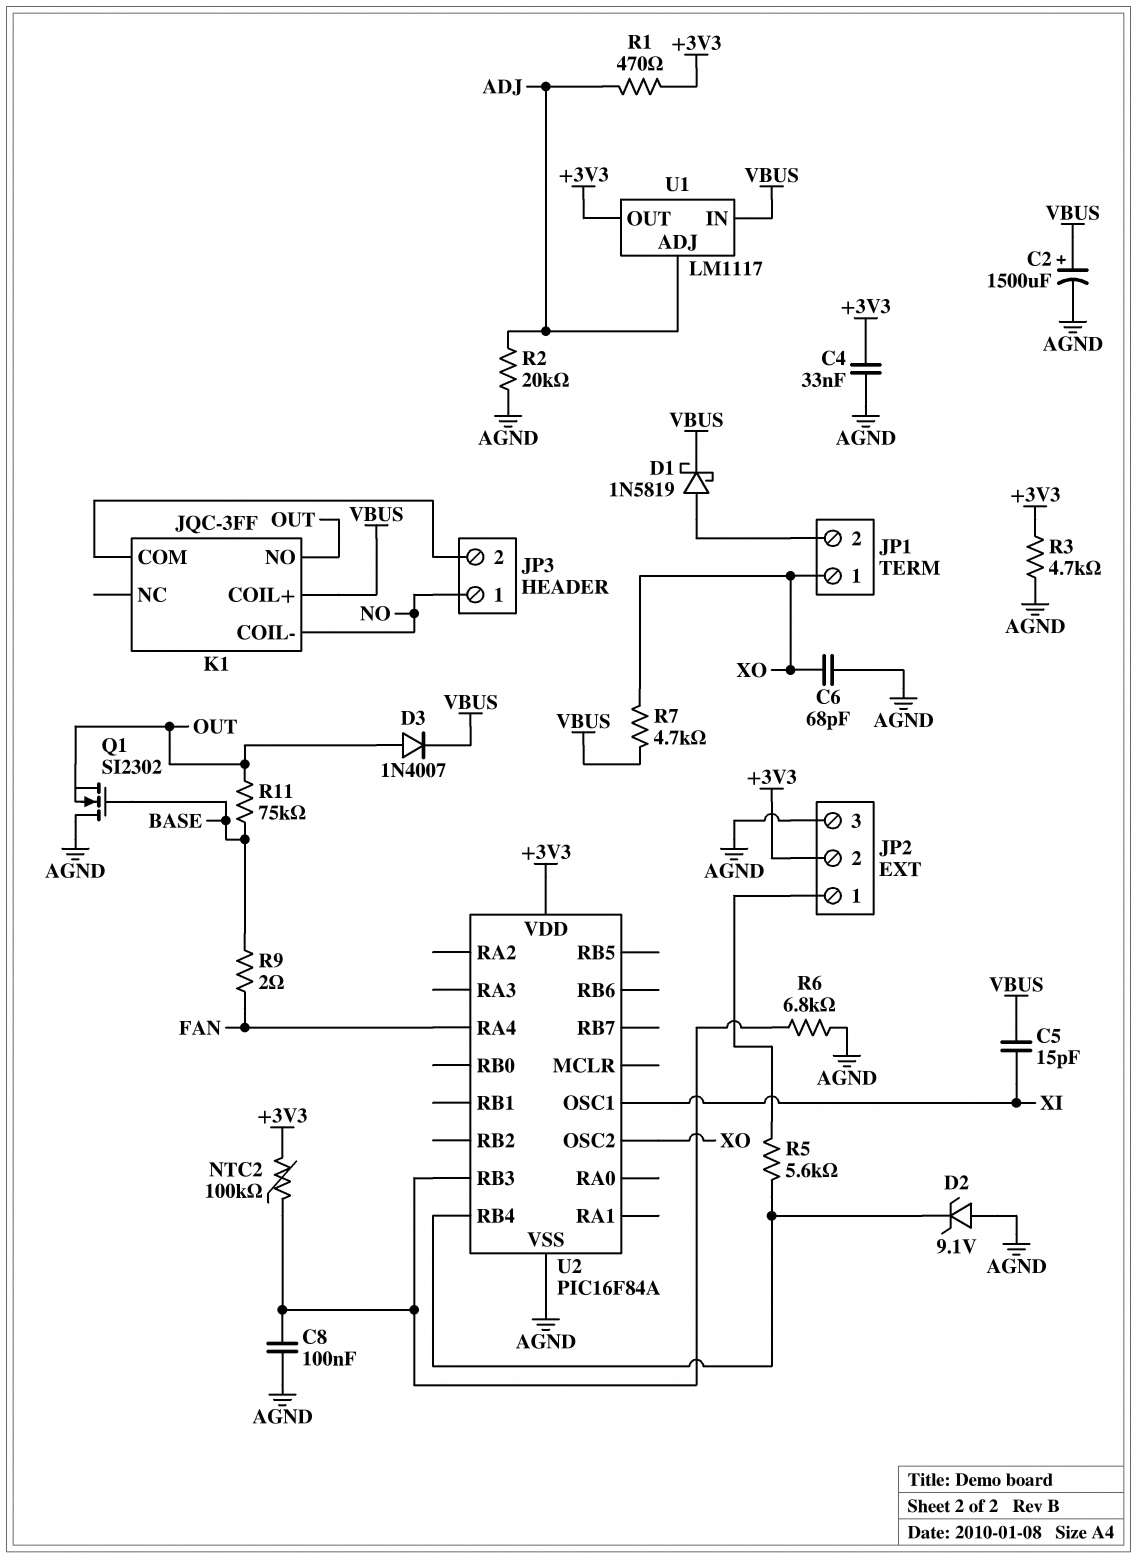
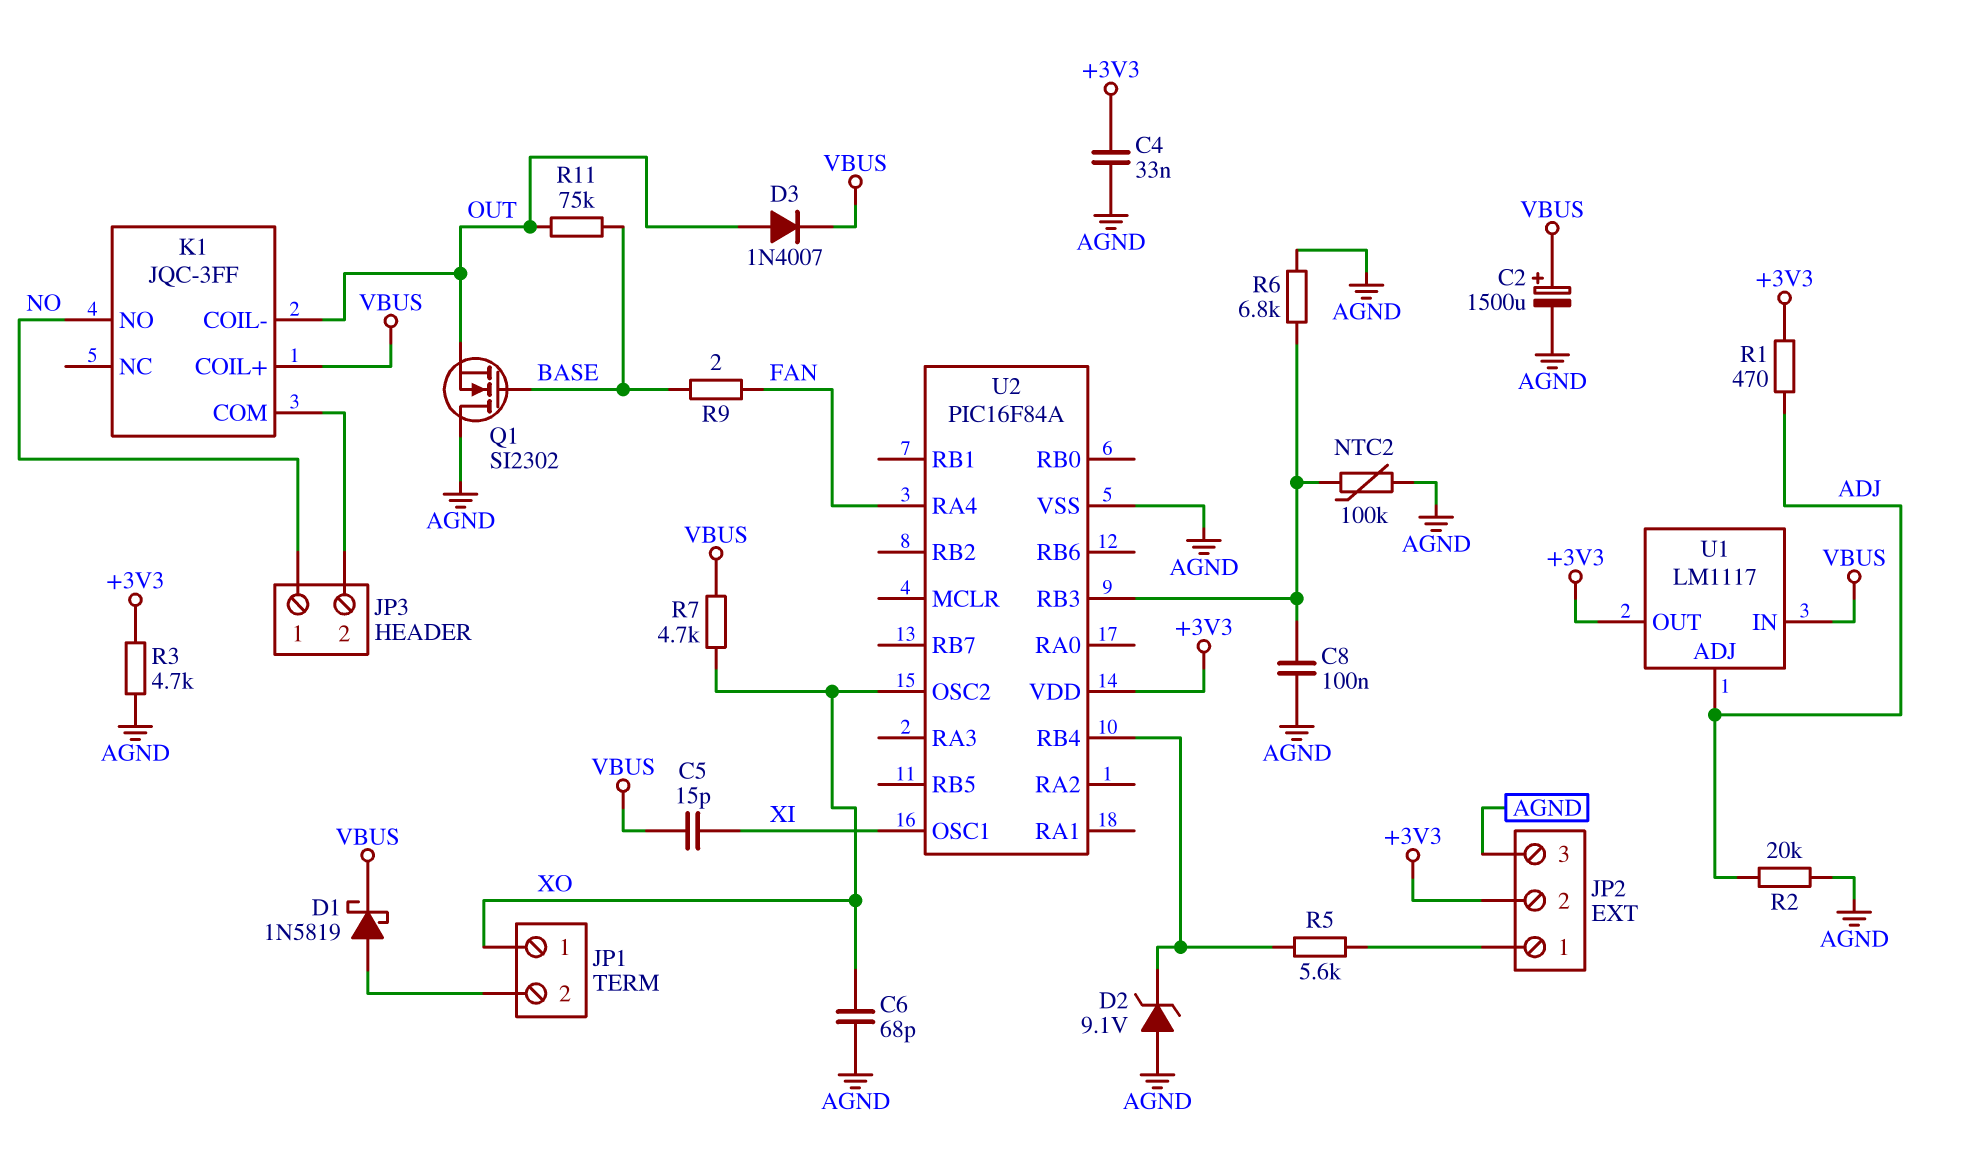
K1 pin COIL-: NO -> OUT
K1 pin NO: OUT -> NO
NTC2: 100k (+3V3, U2/RB3) -> 100k (AGND, U2/RB3)

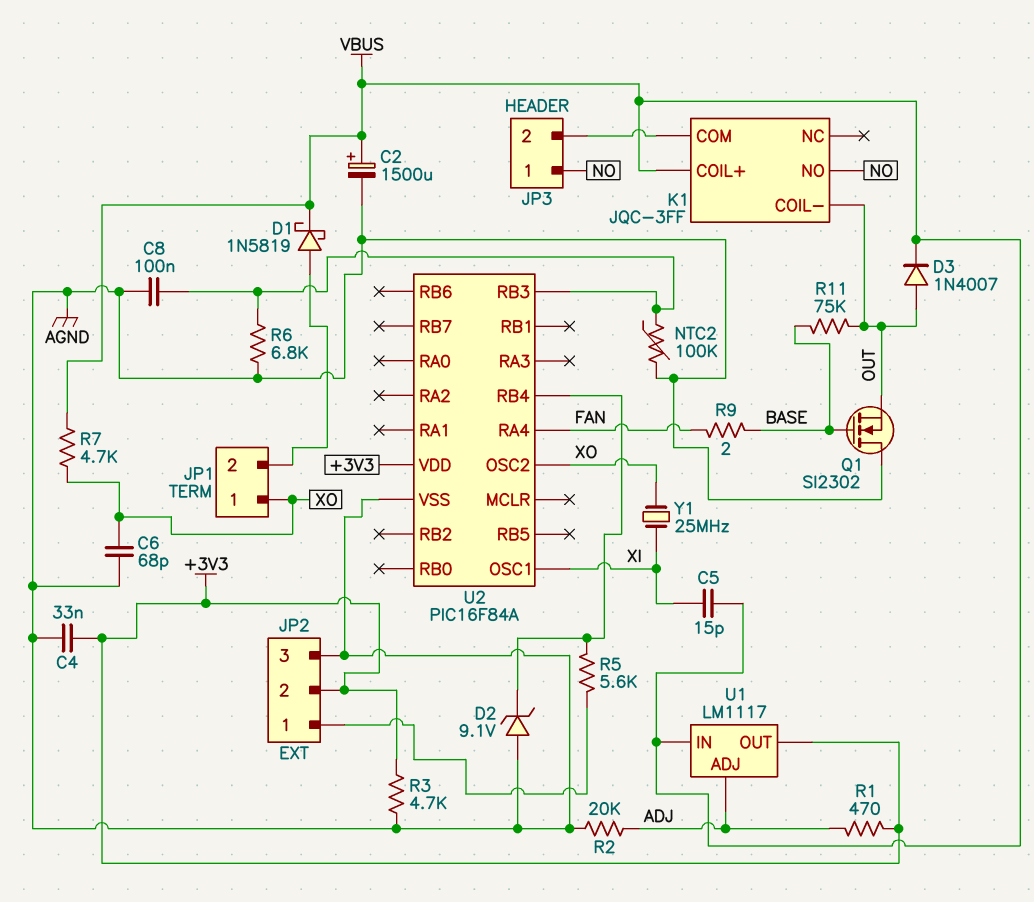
Y1: none -> 25MHz (XI, XO)

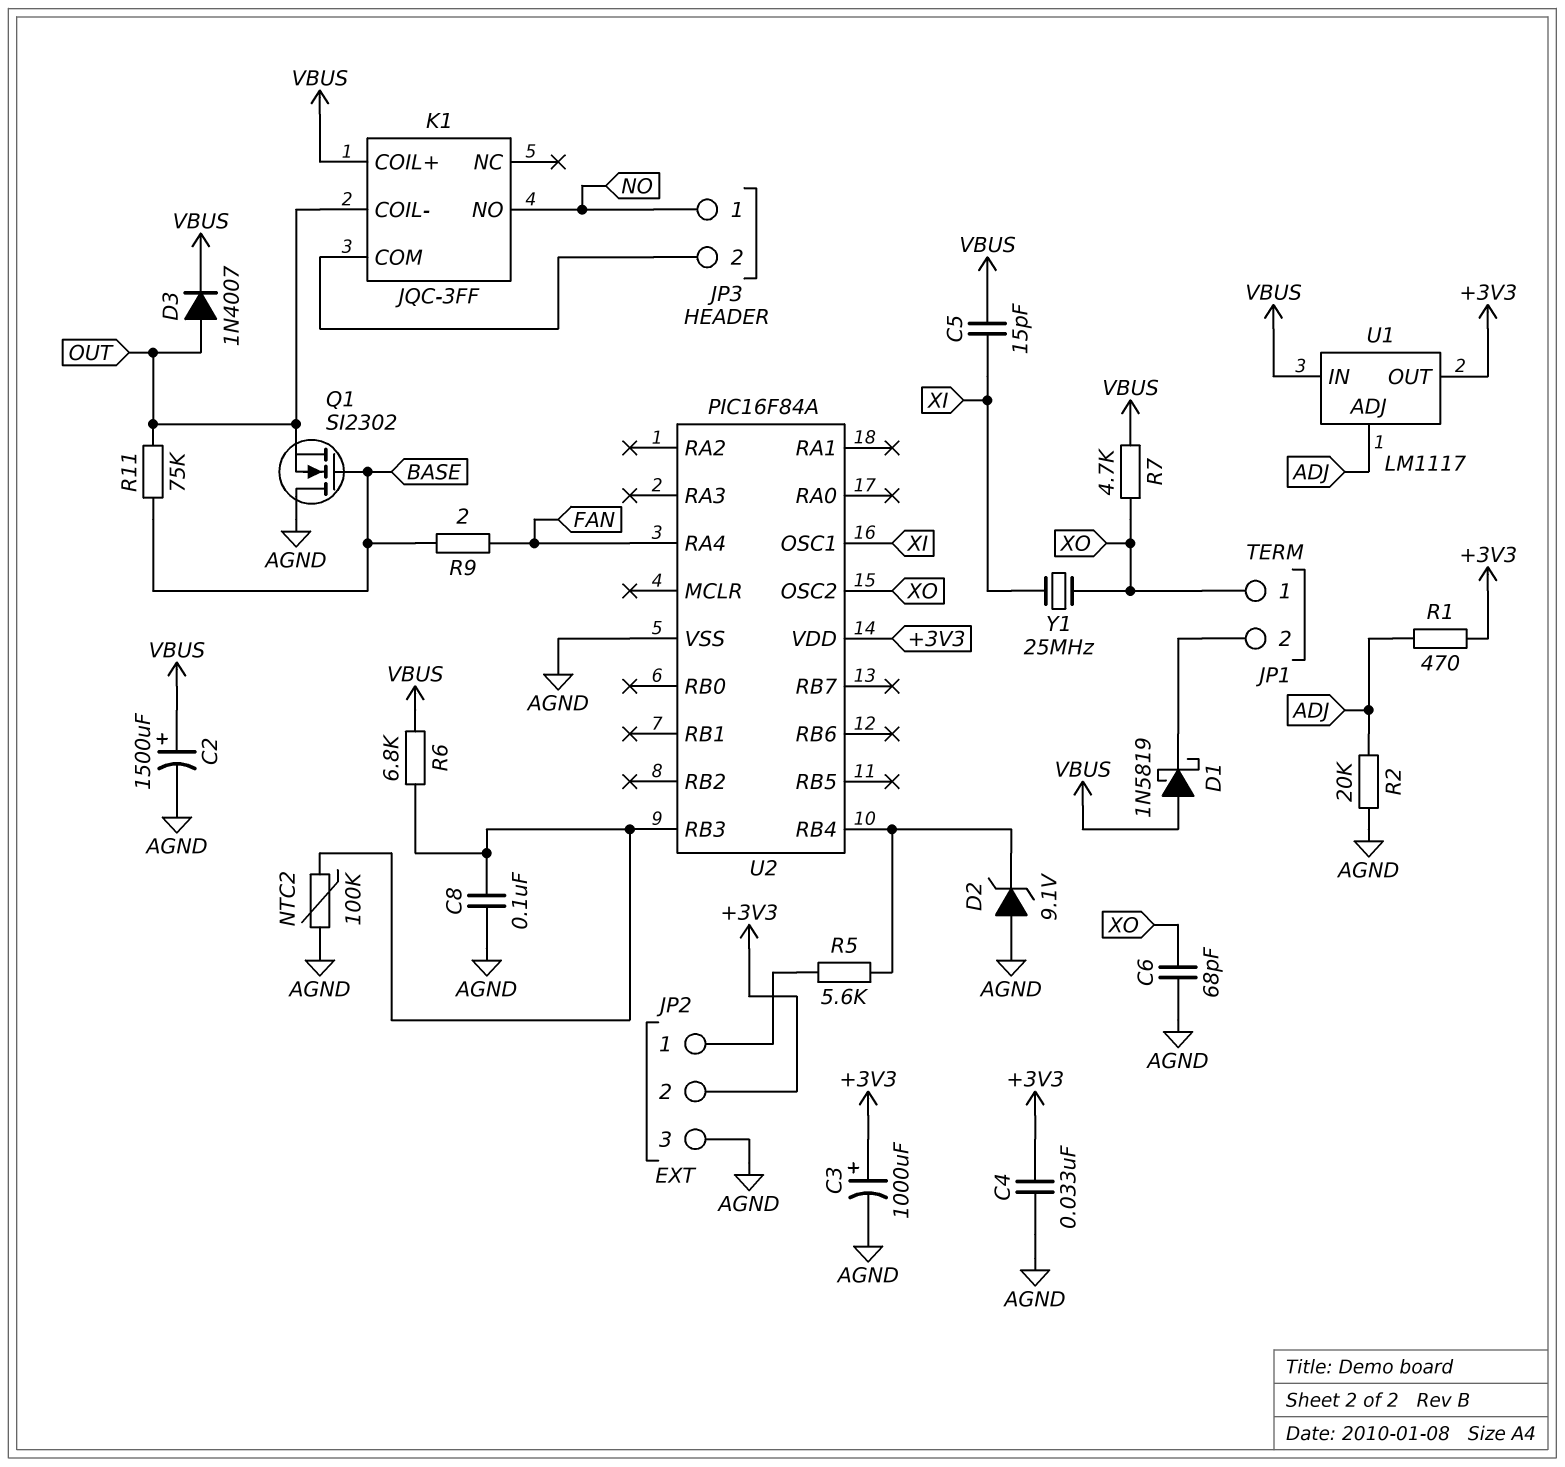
C3: none -> 1000uF (plus +3V3, minus AGND)
D1: schottky 1N5819 (A JP1/2, K VBUS) -> schottky 1N5819 (A VBUS, K JP1/2)
R3: 4.7k (+3V3, AGND) -> none
R6: 6.8k (AGND, U2/RB3) -> 6.8k (U2/RB3, VBUS)

